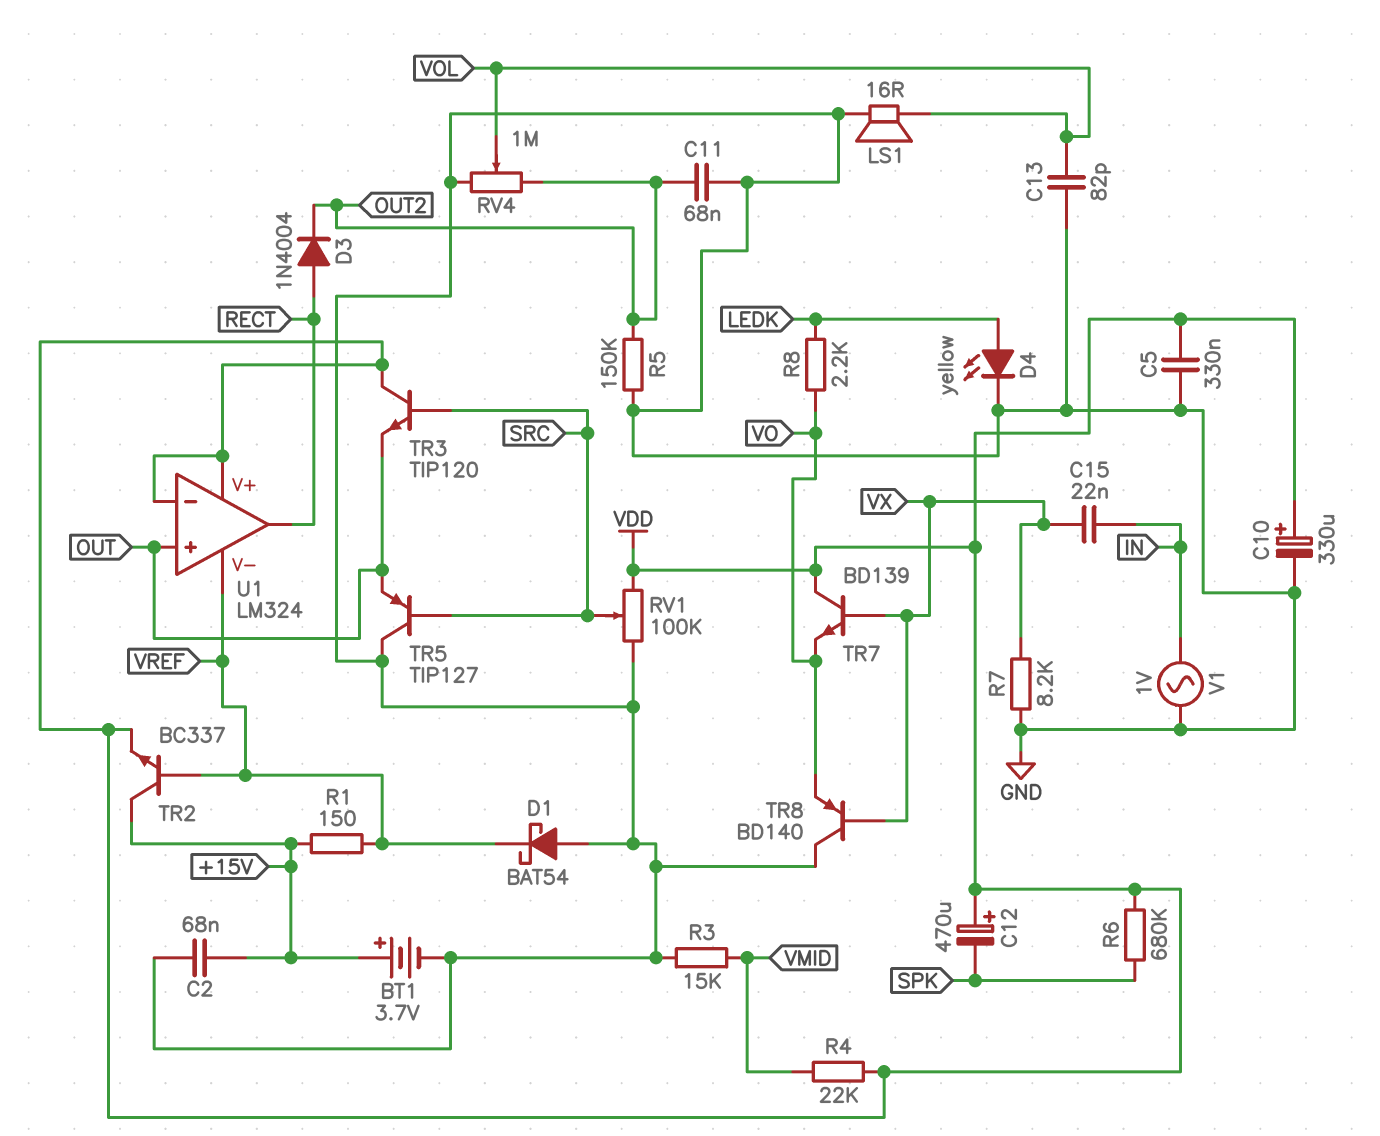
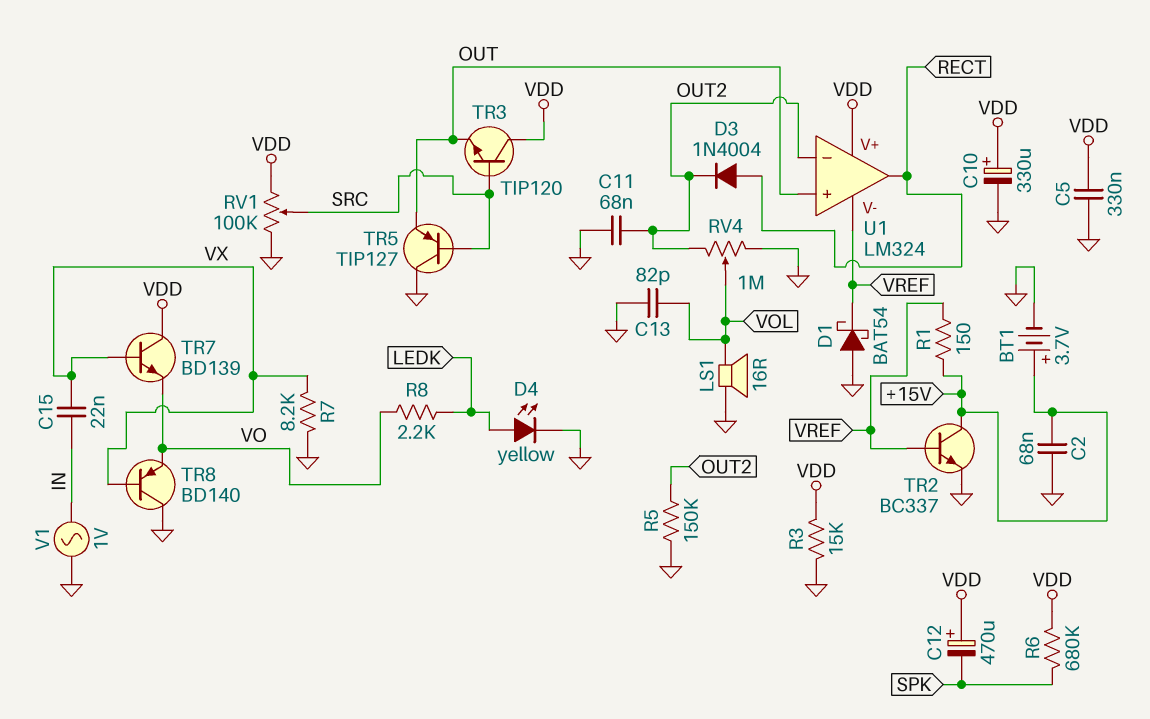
R3: 15k (GND, VMID) -> 15k (GND, VDD)
R4: 22k (VDD, VMID) -> none
TR2: NPN BC337 (B VREF, C +15V, E VDD) -> NPN BC337 (B VREF, C +15V, E GND)
U1 pin in-: VDD -> OUT2

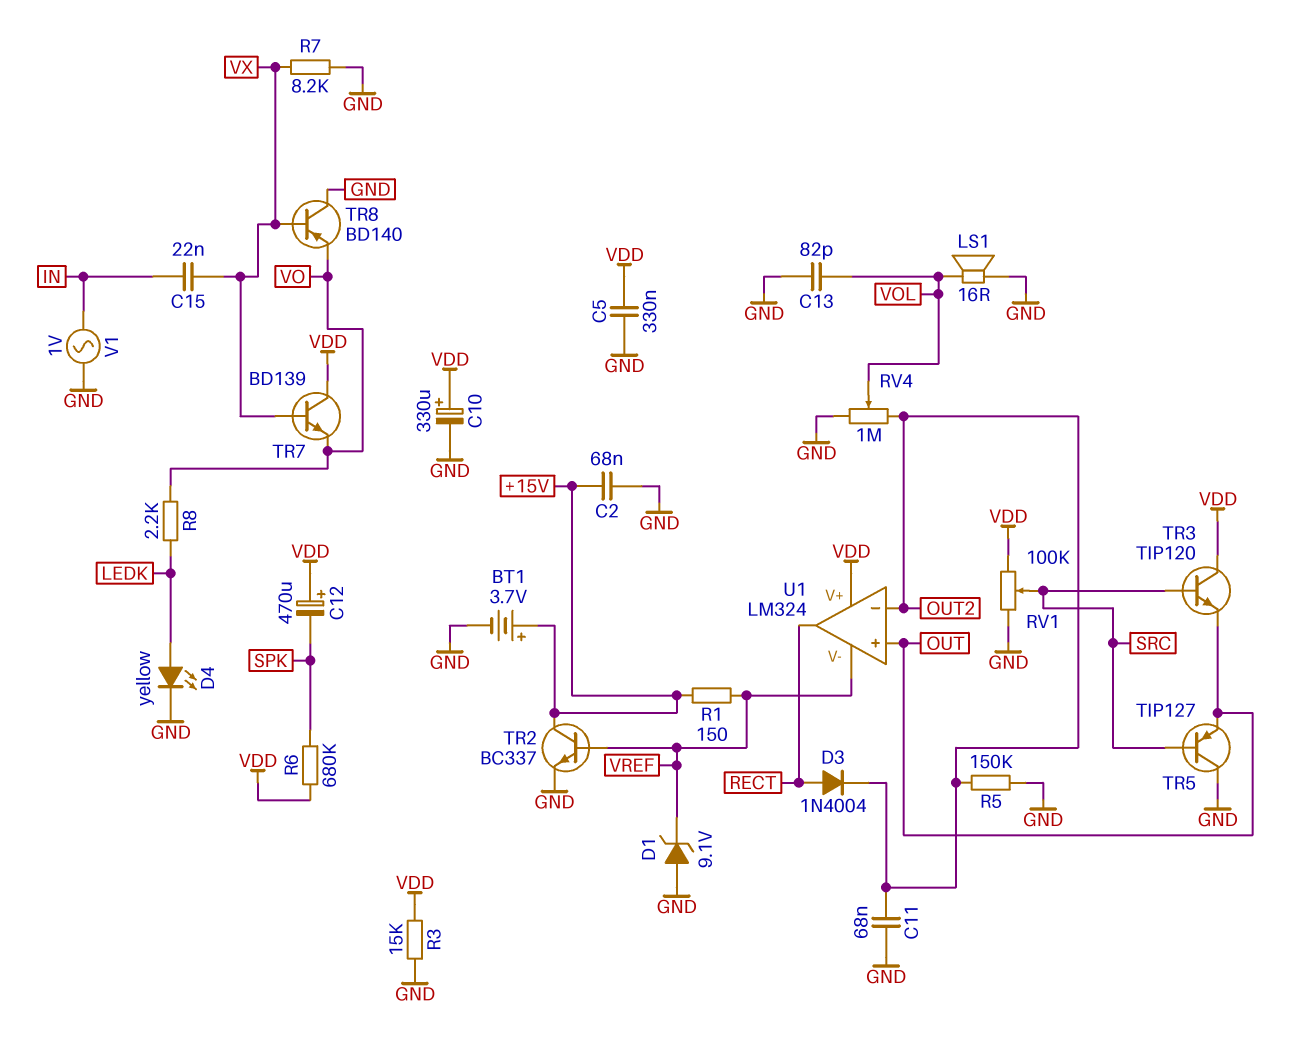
D1: schottky BAT54 (A GND, K VREF) -> zener 9.1V (A GND, K VREF)

